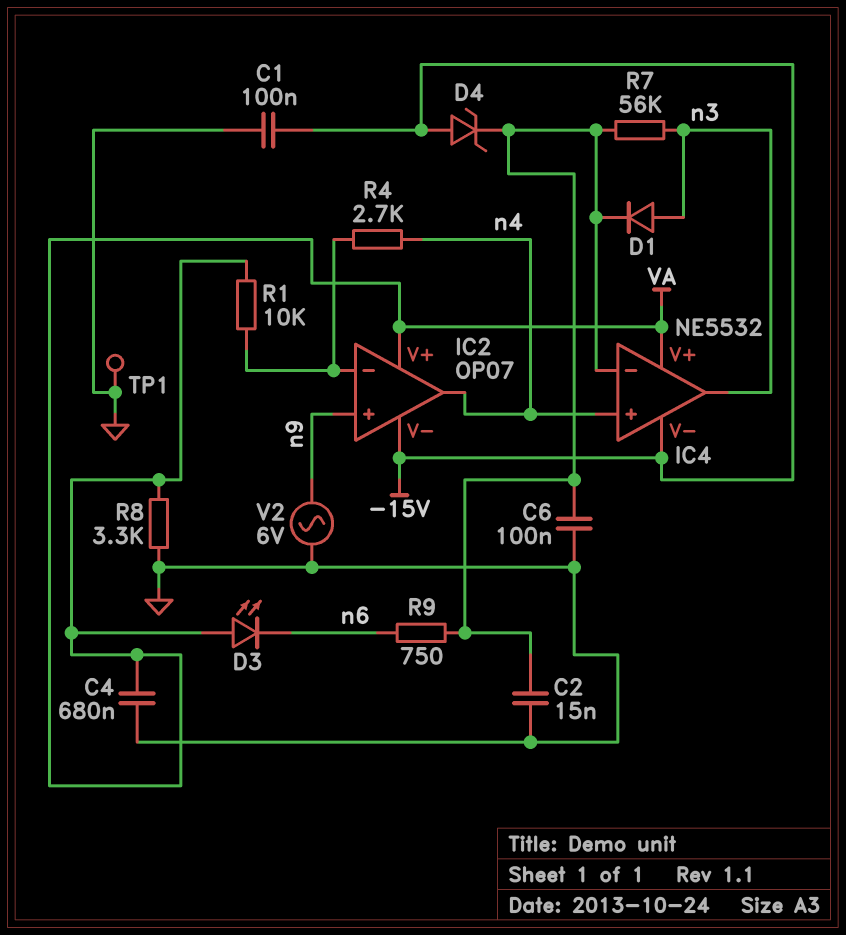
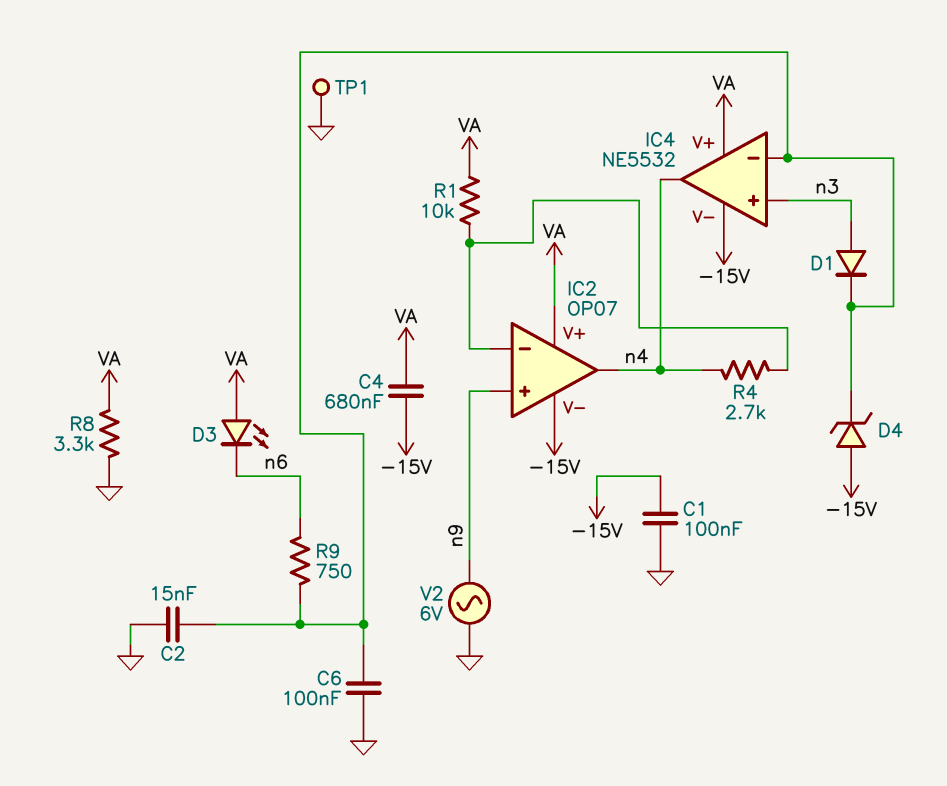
C4: 680nF (GND, VA) -> 680nF (-15V, VA)
IC4 pin in+: n4 -> n3
IC4 pin out: n3 -> n4
R7: 56k (IC4/in-, n3) -> none

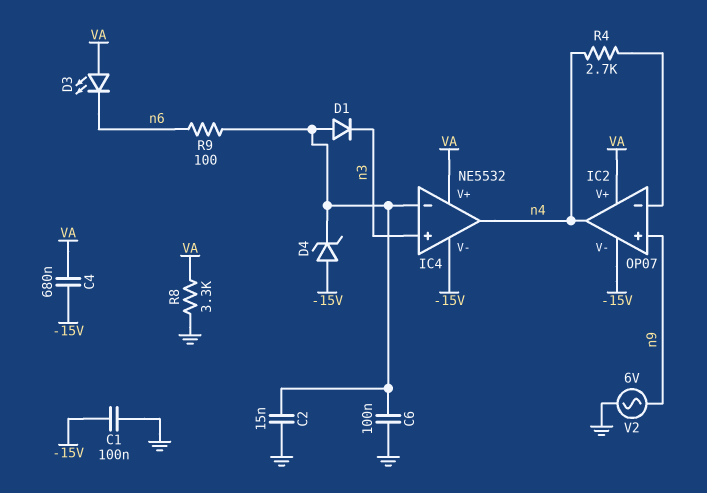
D1: diode (A n3, K IC4/in-) -> diode (A IC4/in-, K n3)
R1: 10k (IC2/in-, VA) -> none
R9: 750 (IC4/in-, n6) -> 100 (IC4/in-, n6)
TP1: test point (GND) -> none

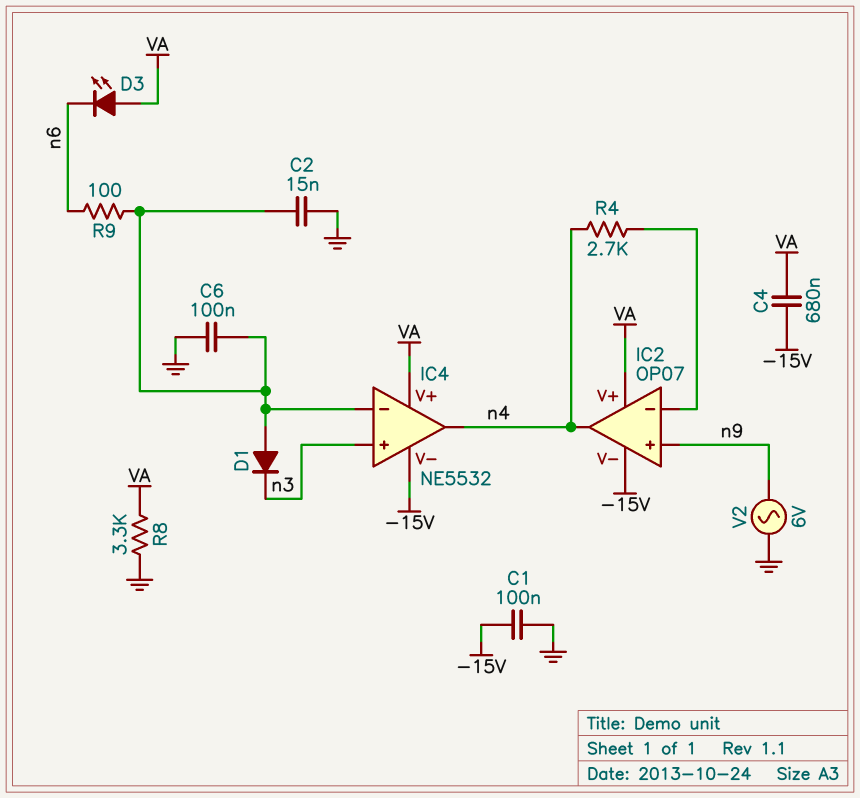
D4: zener (A -15V, K IC4/in-) -> none

